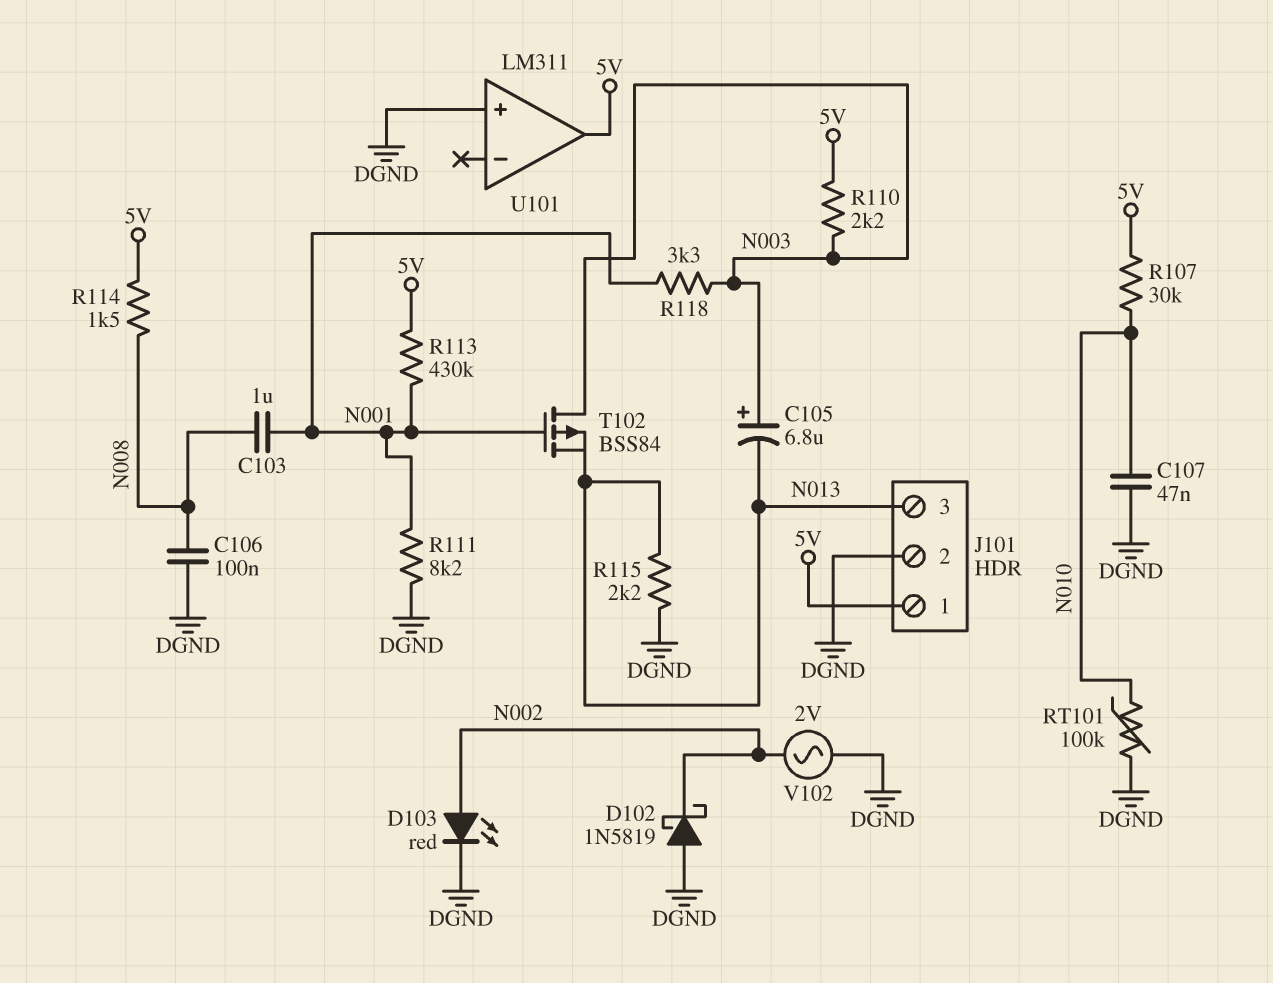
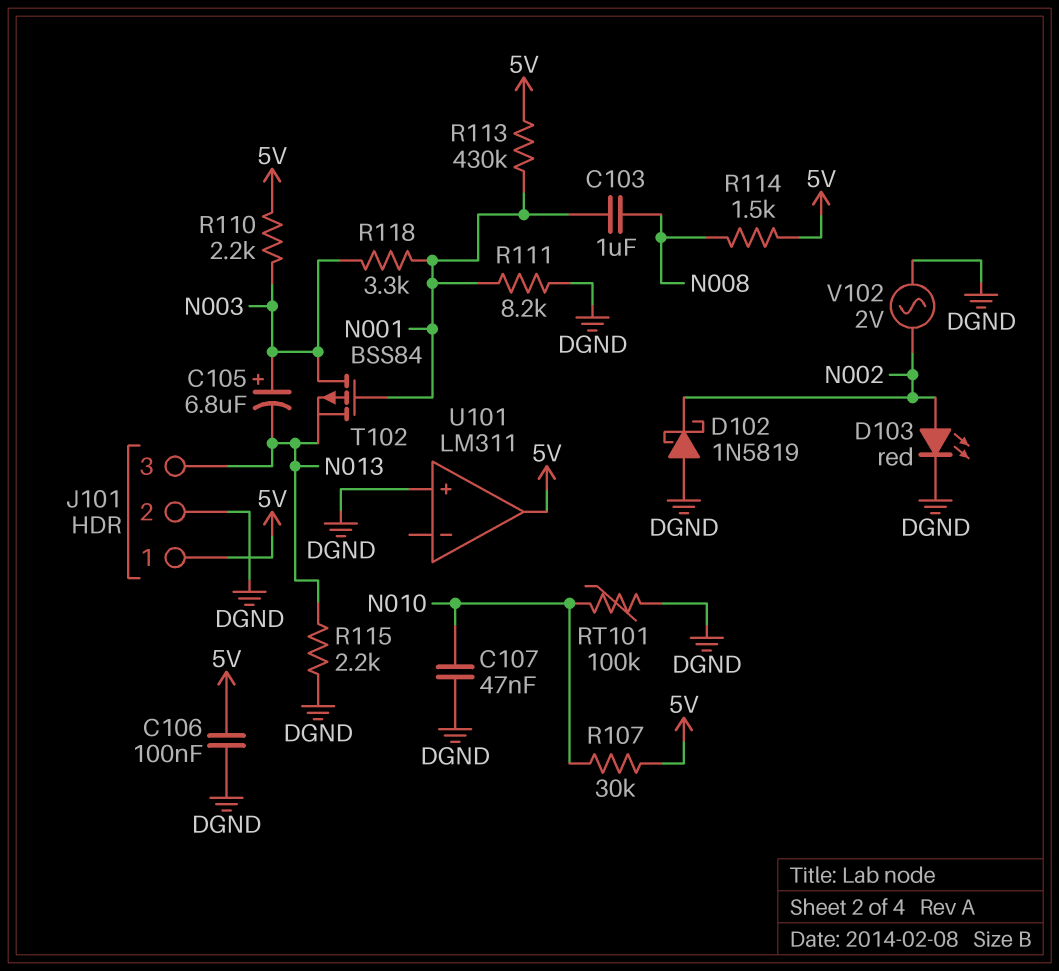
C106: 100nF (DGND, N008) -> 100nF (5V, DGND)

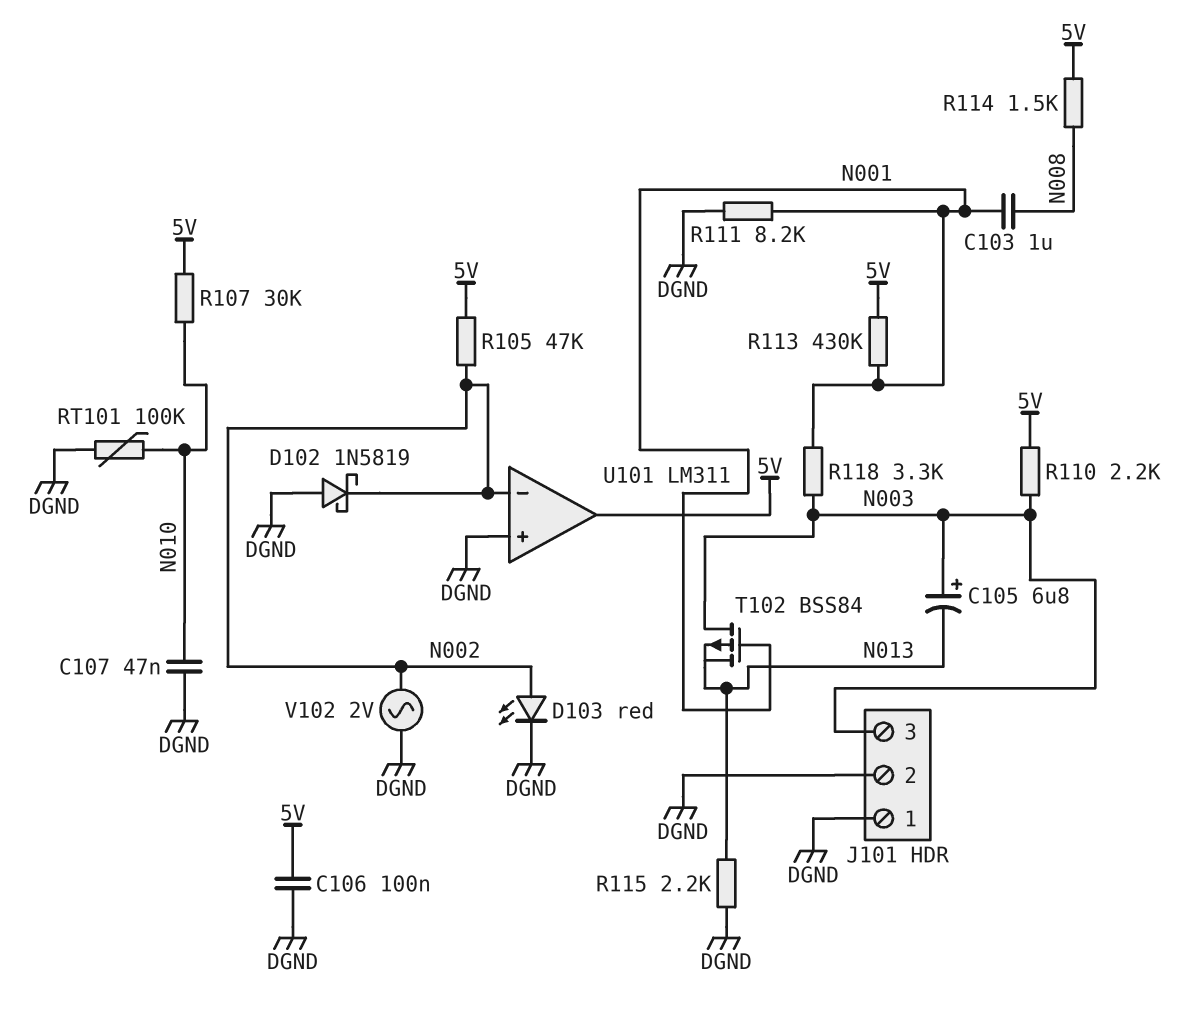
J101 pin 1: 5V -> DGND
J101 pin 3: N013 -> N003
R105: none -> 47k (5V, N002)
U101 pin in-: none -> N002

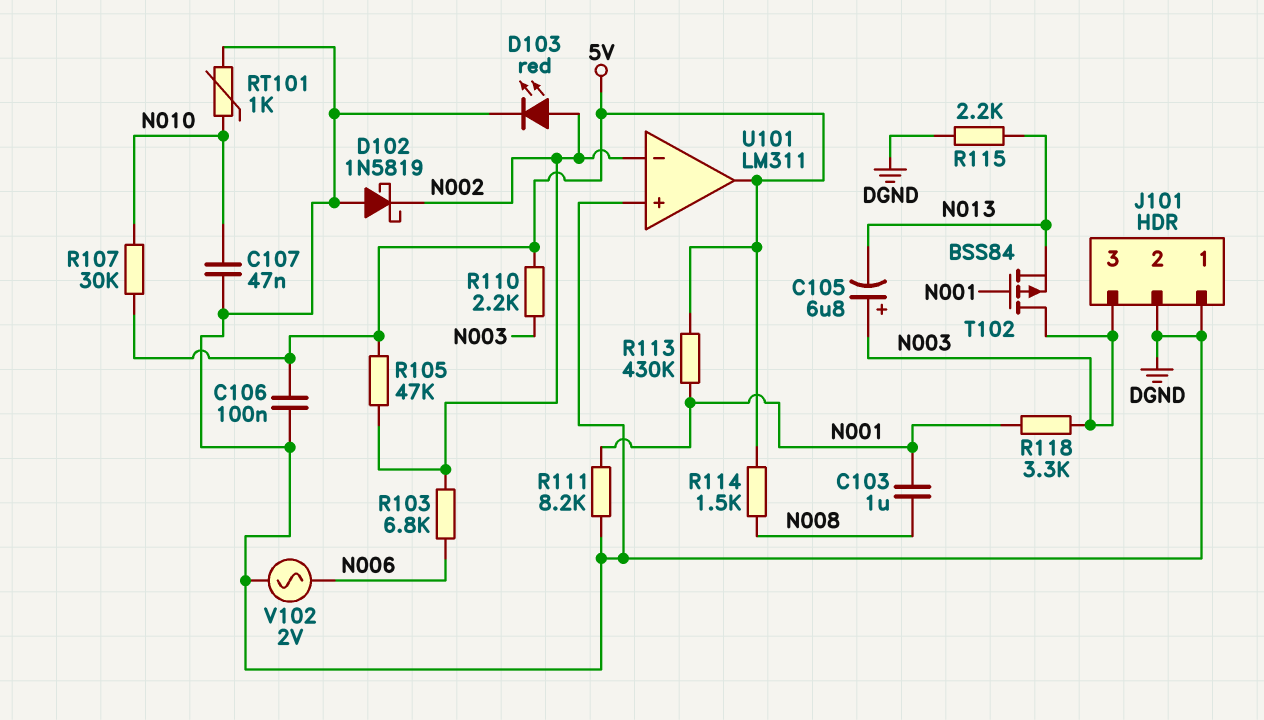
R103: none -> 6.8k (N002, N006)
RT101: 100k (DGND, N010) -> 1k (DGND, N010)
V102: AC 2V (DGND, N002) -> AC 2V (DGND, N006)

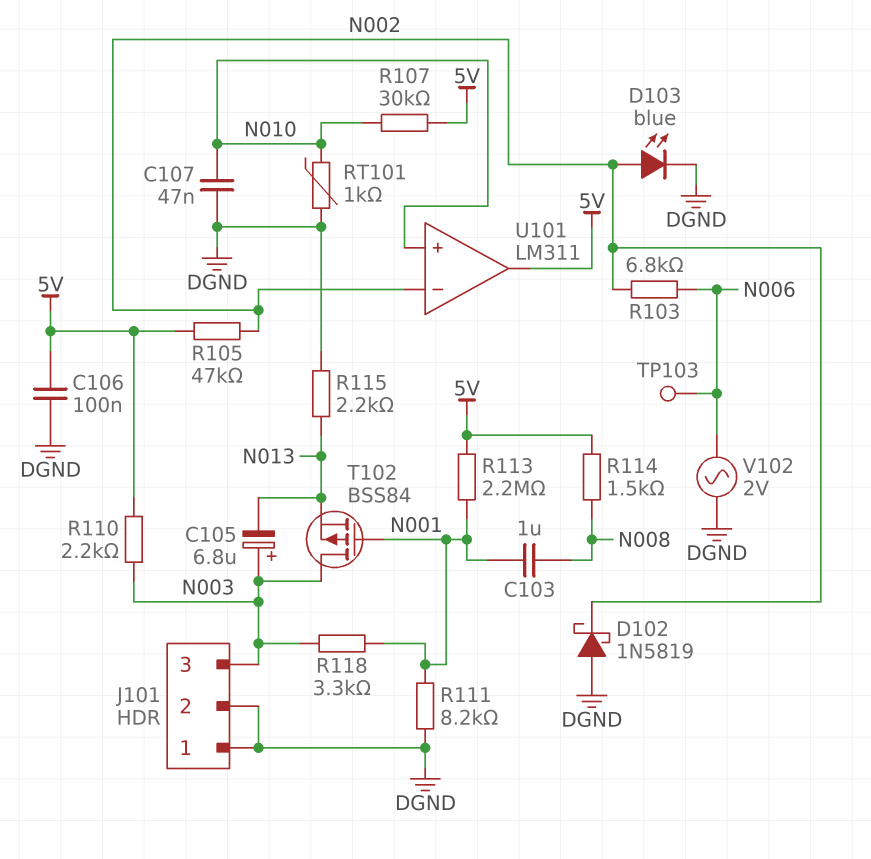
D103: LED red (A N002, K DGND) -> LED blue (A N002, K DGND)
R113: 430k (5V, N001) -> 2.2M (5V, N001)
TP103: none -> test point (N006)
U101 pin in+: DGND -> N010

